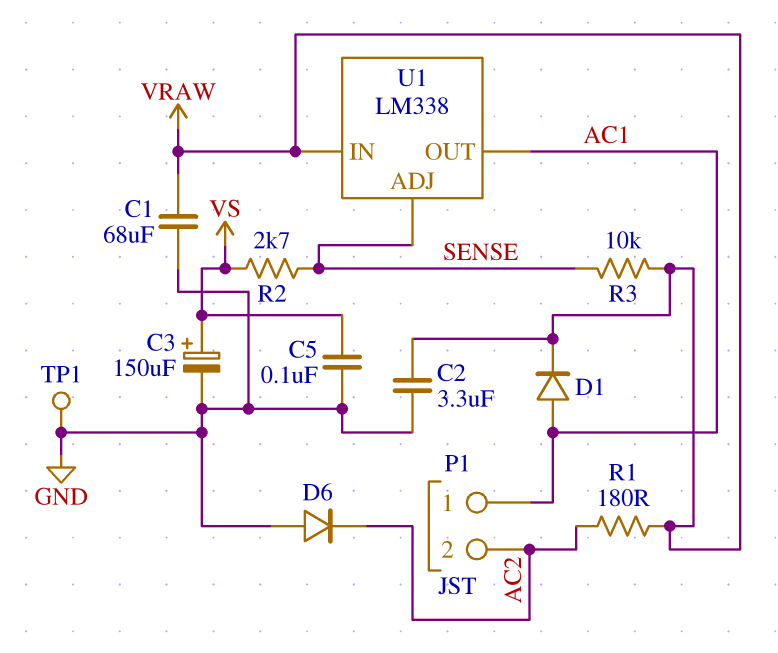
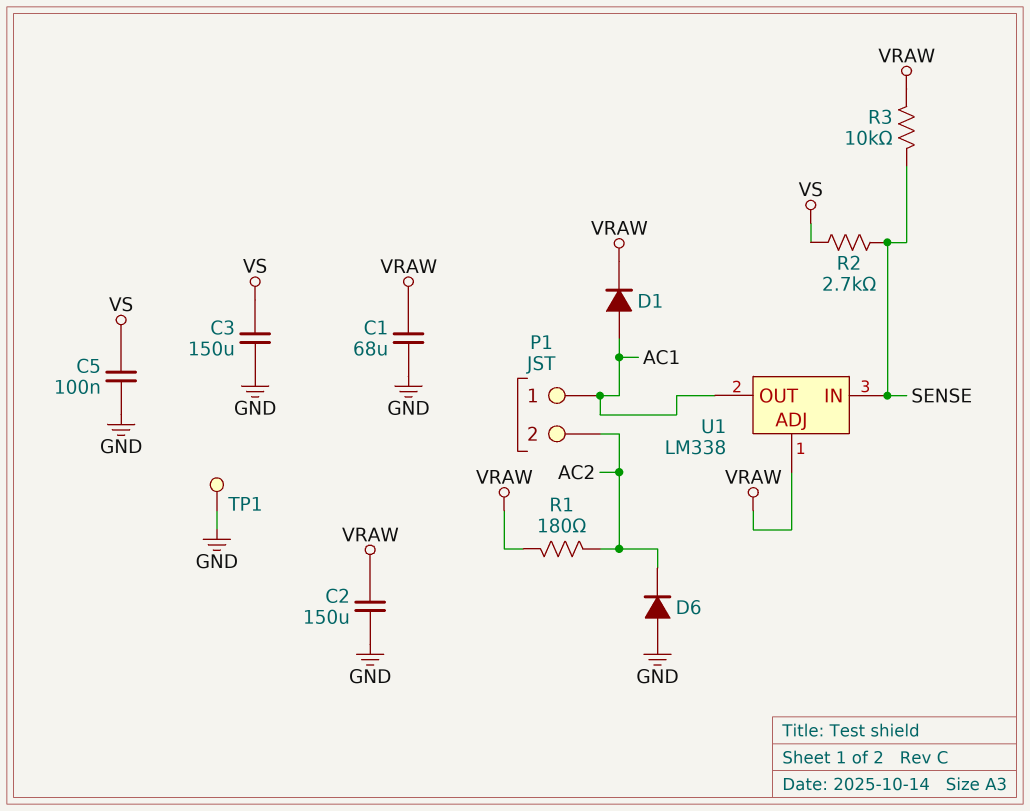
C2: 3.3uF (GND, VRAW) -> 150uF (GND, VRAW)
C3: 150uF (plus VS, minus GND) -> 150uF (GND, VS)
U1 pin ADJ: SENSE -> VRAW
U1 pin IN: VRAW -> SENSE

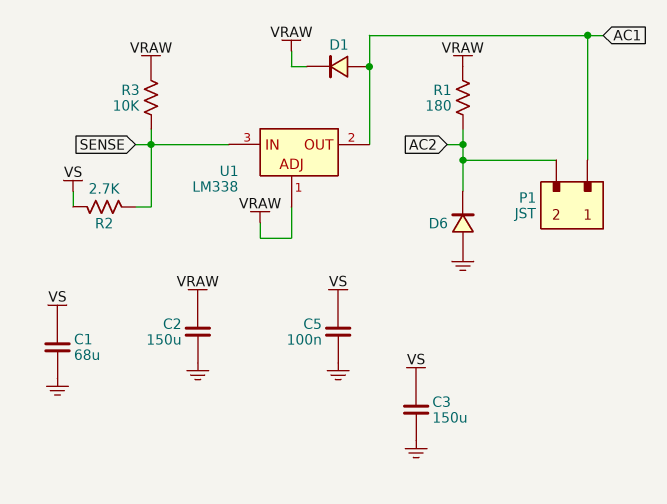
C1: 68uF (GND, VRAW) -> 68uF (GND, VS)
TP1: test point (GND) -> none

